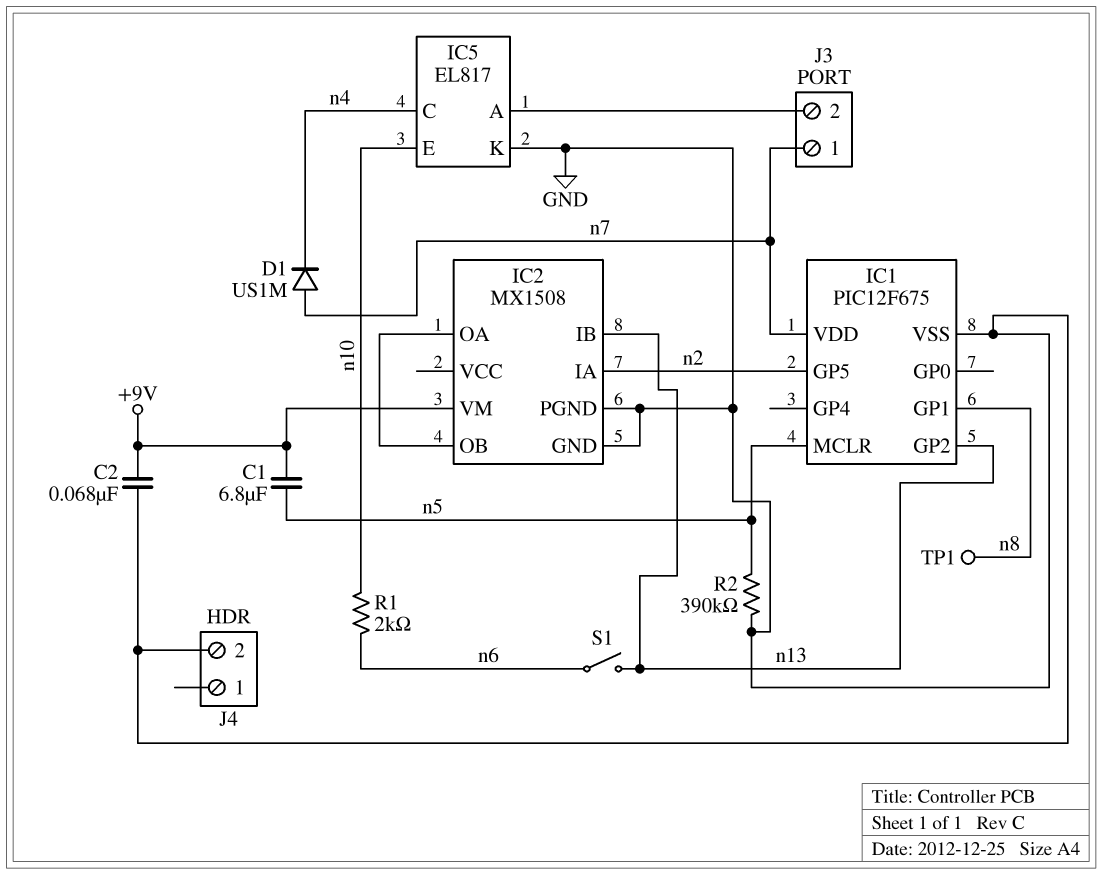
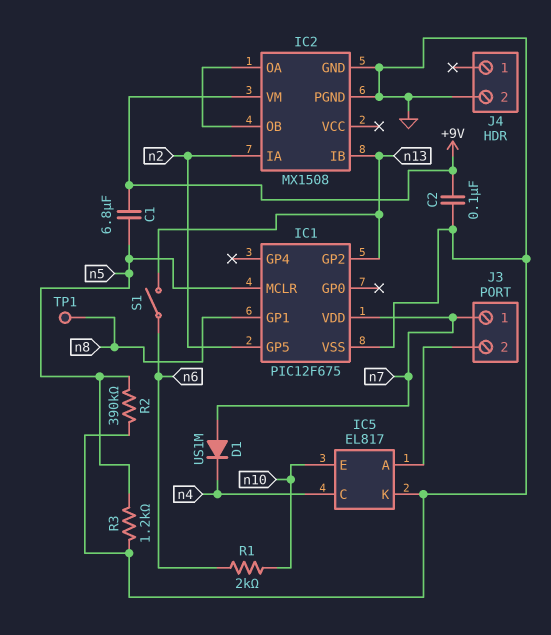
C2: 68nF (+9V, GND) -> 100nF (+9V, GND)
R3: none -> 1.2k (GND, n5)

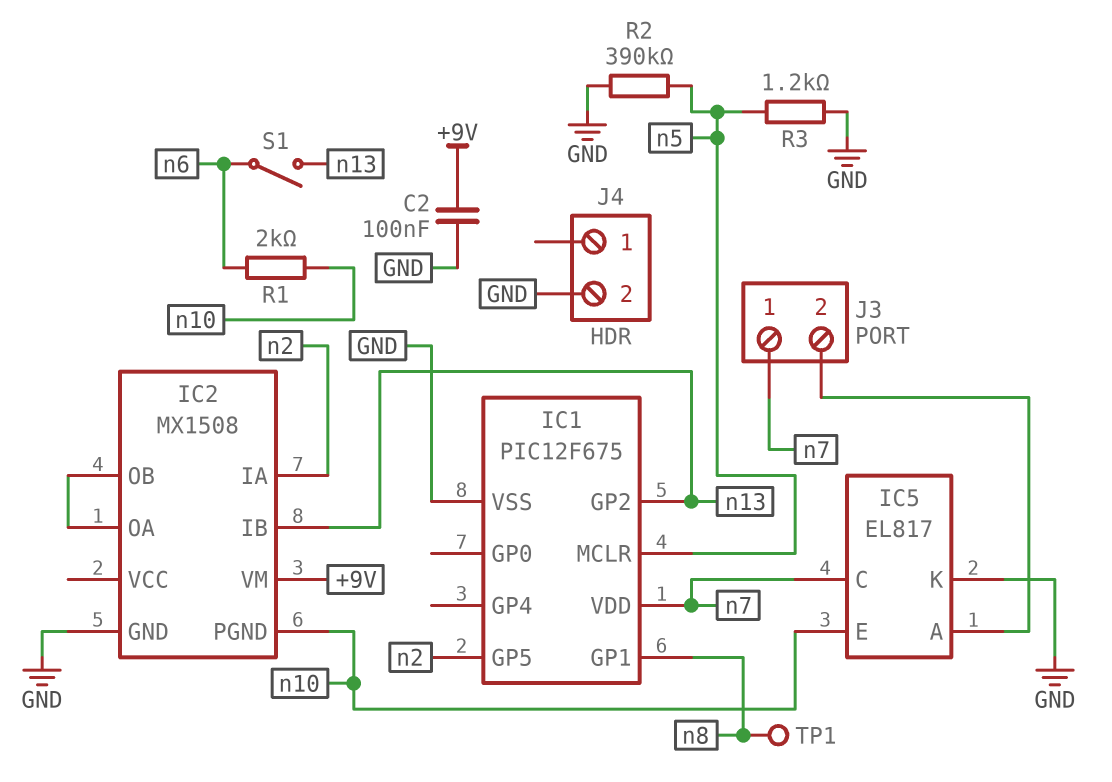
C1: 6.8uF (+9V, n5) -> none
D1: diode US1M (A n7, K n4) -> none
IC2 pin PGND: GND -> n10
IC5 pin C: n4 -> n7

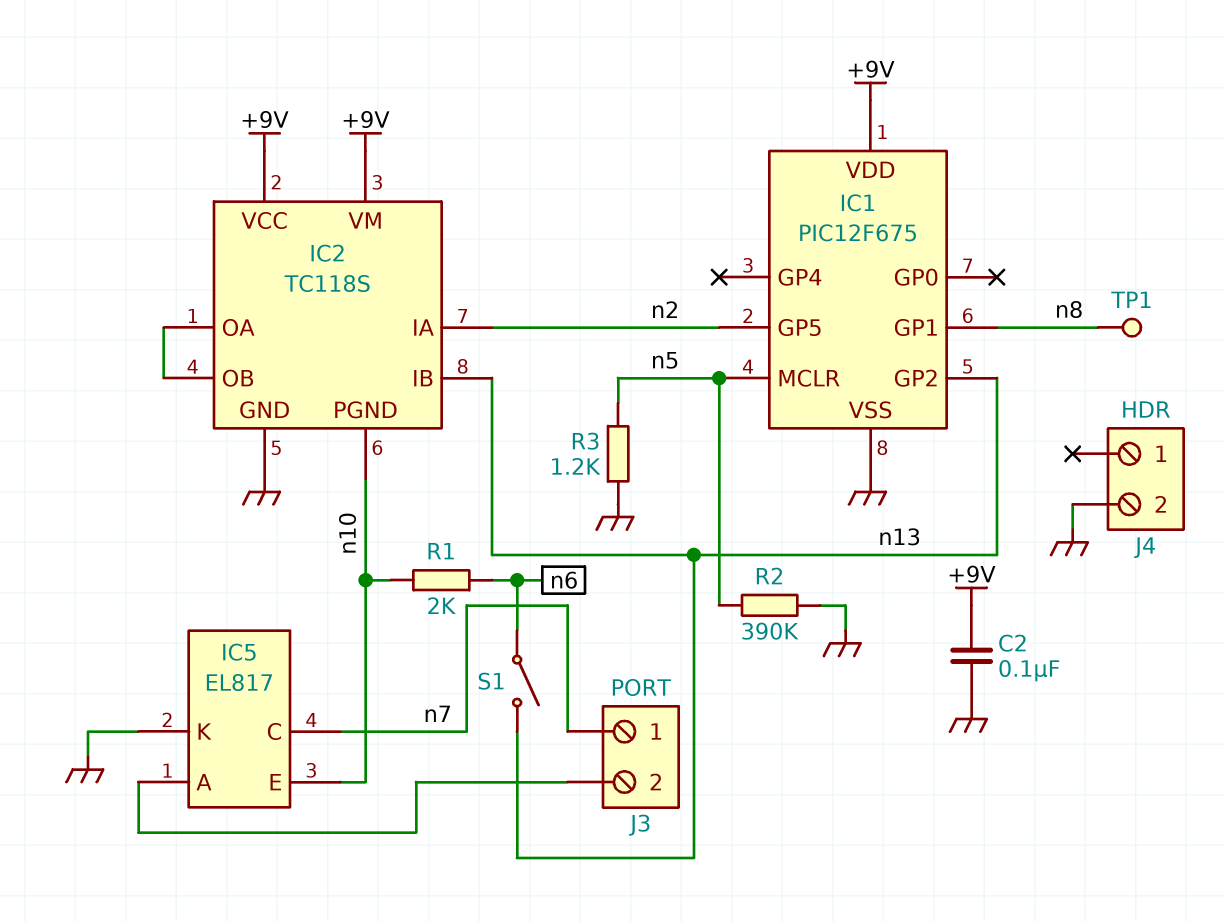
IC1 pin VDD: n7 -> +9V
IC2: MX1508 -> TC118S
IC2 pin VCC: none -> +9V

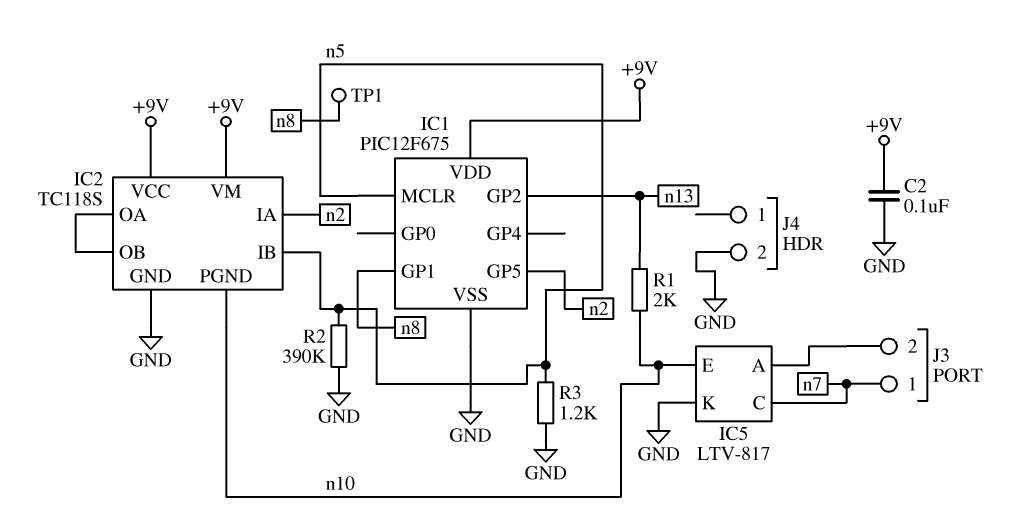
IC2 pin IB: n13 -> n5
IC5: EL817 -> LTV-817
R1: 2k (n6, n10) -> 2k (n10, n13)
S1: switch (n6, n13) -> none

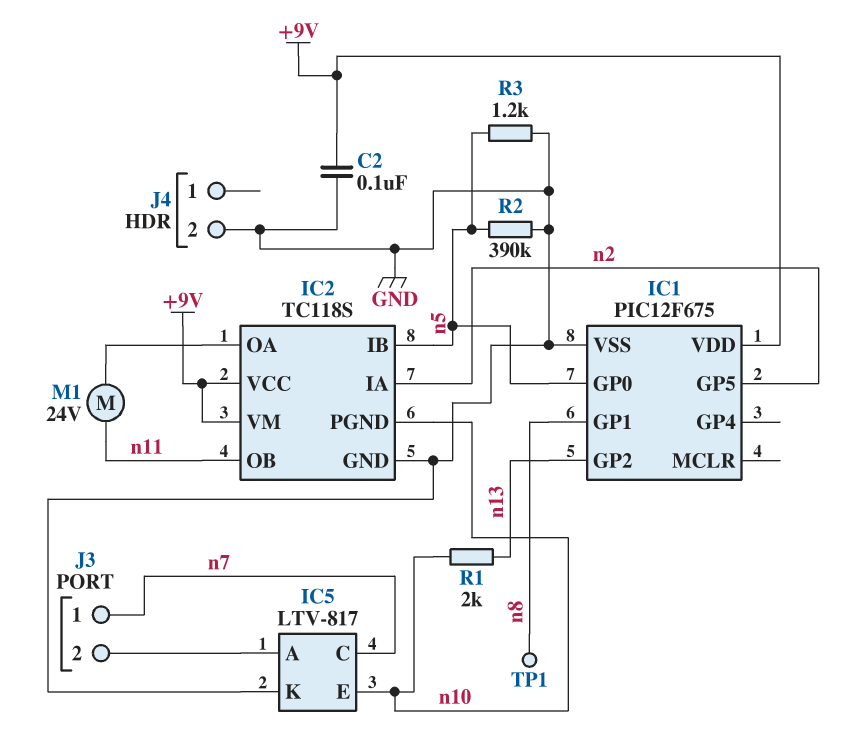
IC1 pin GP0: none -> n5
IC1 pin MCLR: n5 -> none
IC2 pin OB: IC2/OA -> n11
M1: none -> motor 24V (IC2/OA, n11)

